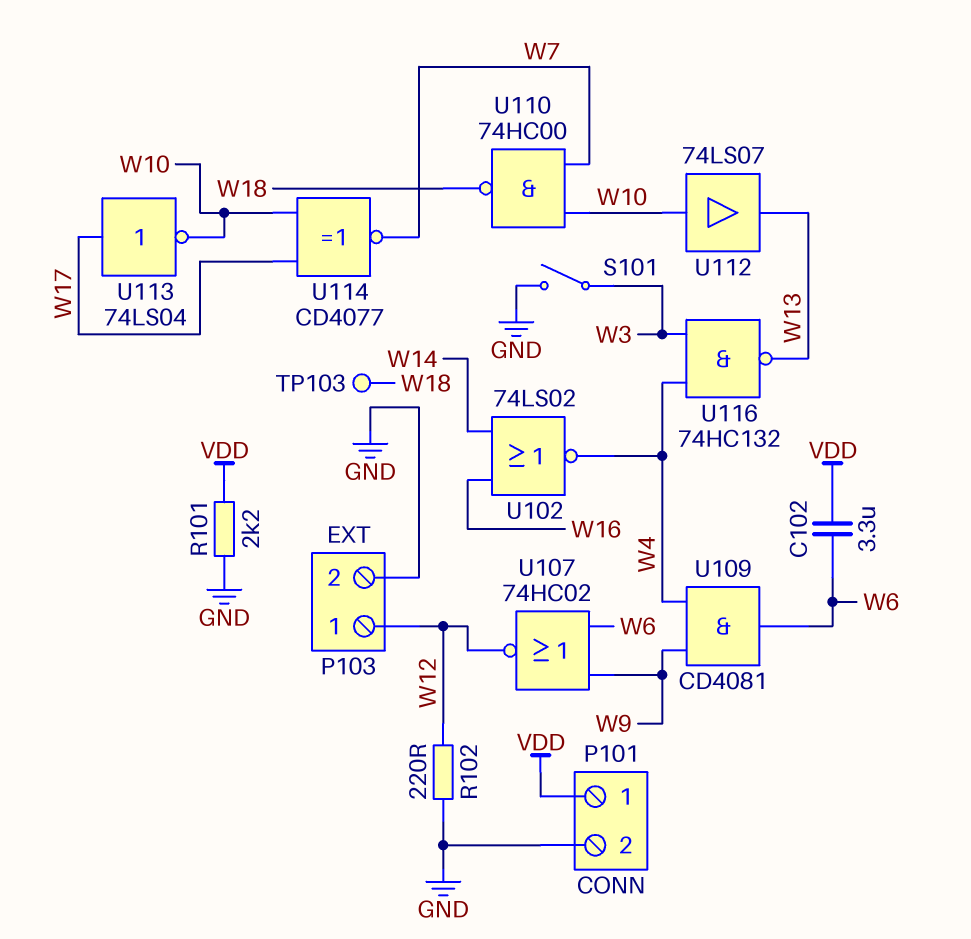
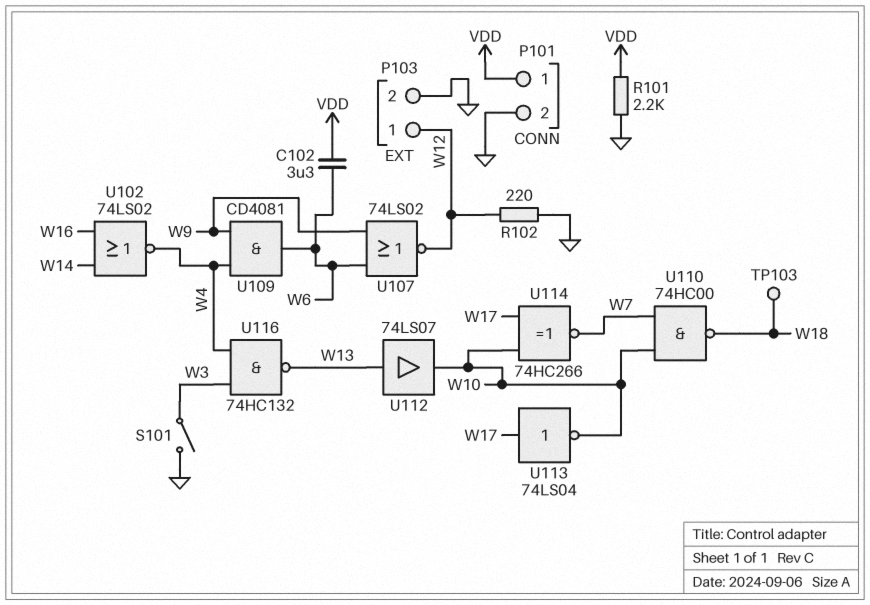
U107: NOR 74HC02 (in W6, in W9, out W12) -> NOR 74LS02 (in W6, in W9, out W12)
U112: buffer 74LS07 (in W10, out W13) -> buffer 74LS07 (in W13, out W10)
U114: XNOR CD4077 (in W10, in W17, out W7) -> XNOR 74HC266 (in W10, in W17, out W7)

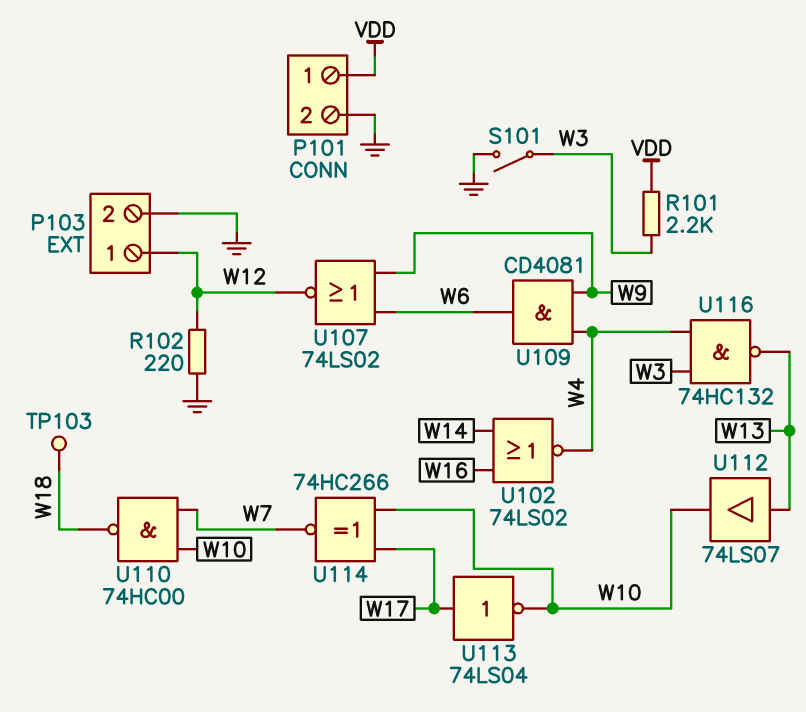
C102: 3.3uF (VDD, W6) -> none
R101: 2.2k (GND, VDD) -> 2.2k (VDD, W3)

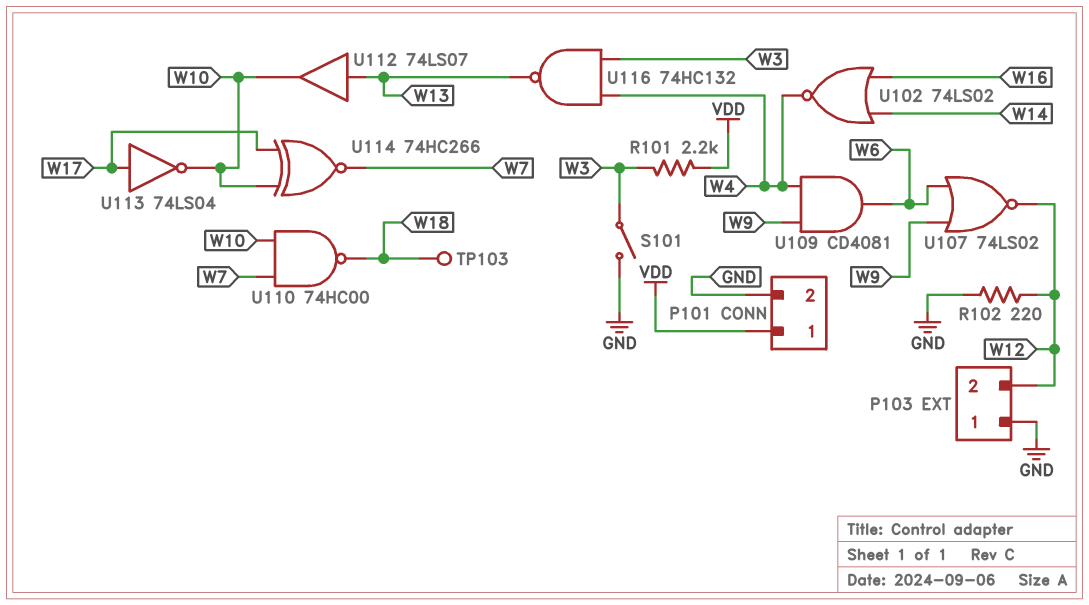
P103 pin 1: W12 -> GND
P103 pin 2: GND -> W12

